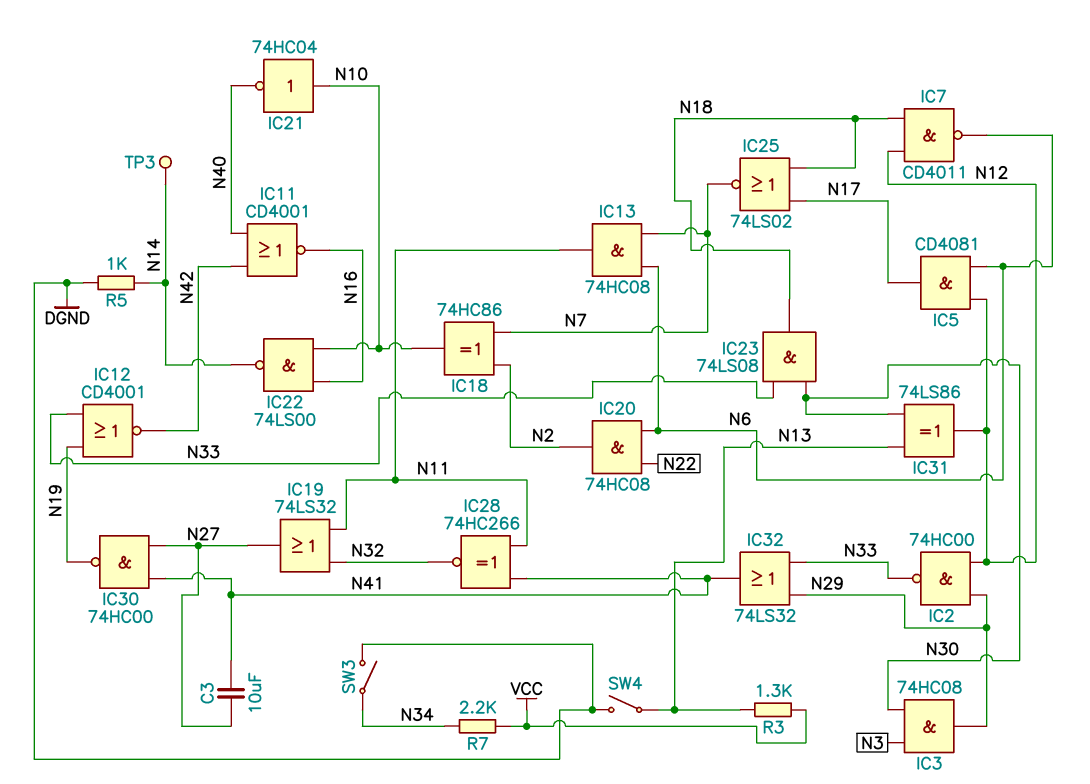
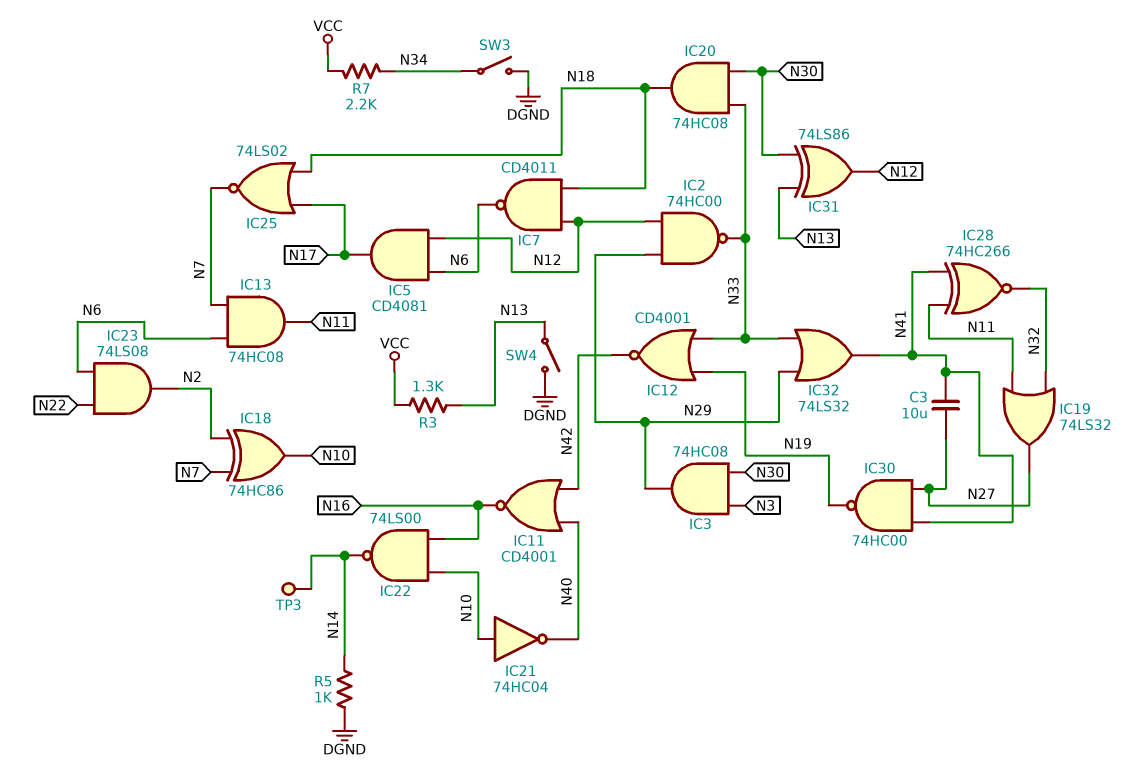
IC20: AND 74HC08 (in N6, in N22, out N2) -> AND 74HC08 (in N30, in N33, out N18)
IC23: AND 74LS08 (in N30, in N33, out N18) -> AND 74LS08 (in N6, in N22, out N2)

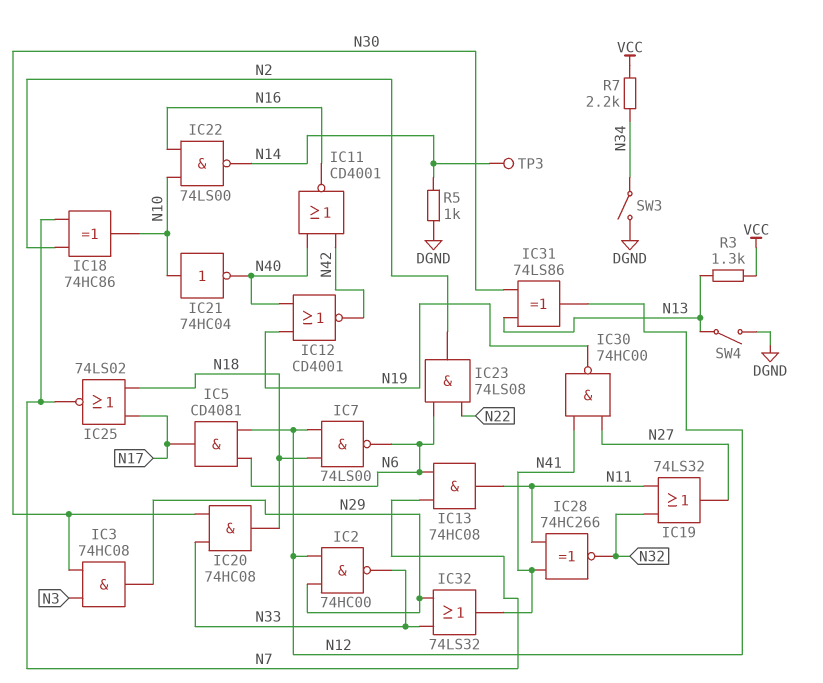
C3: 10uF (N27, N41) -> none
IC7: NAND CD4011 (in N12, in N18, out N6) -> NAND 74LS00 (in N12, in N18, out N6)
IC12: NOR CD4001 (in N19, in N33, out N42) -> NOR CD4001 (in N19, in N40, out N42)

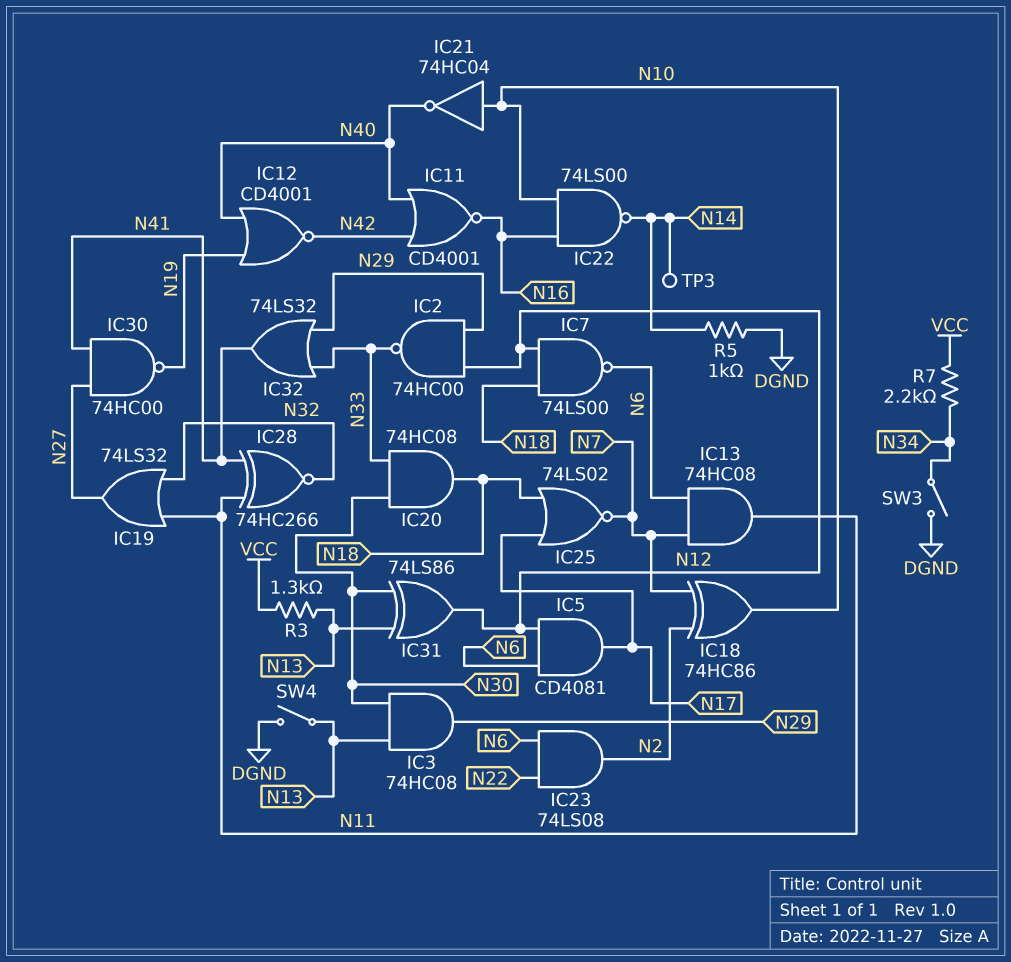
IC3: AND 74HC08 (in N3, in N30, out N29) -> AND 74HC08 (in N13, in N30, out N29)

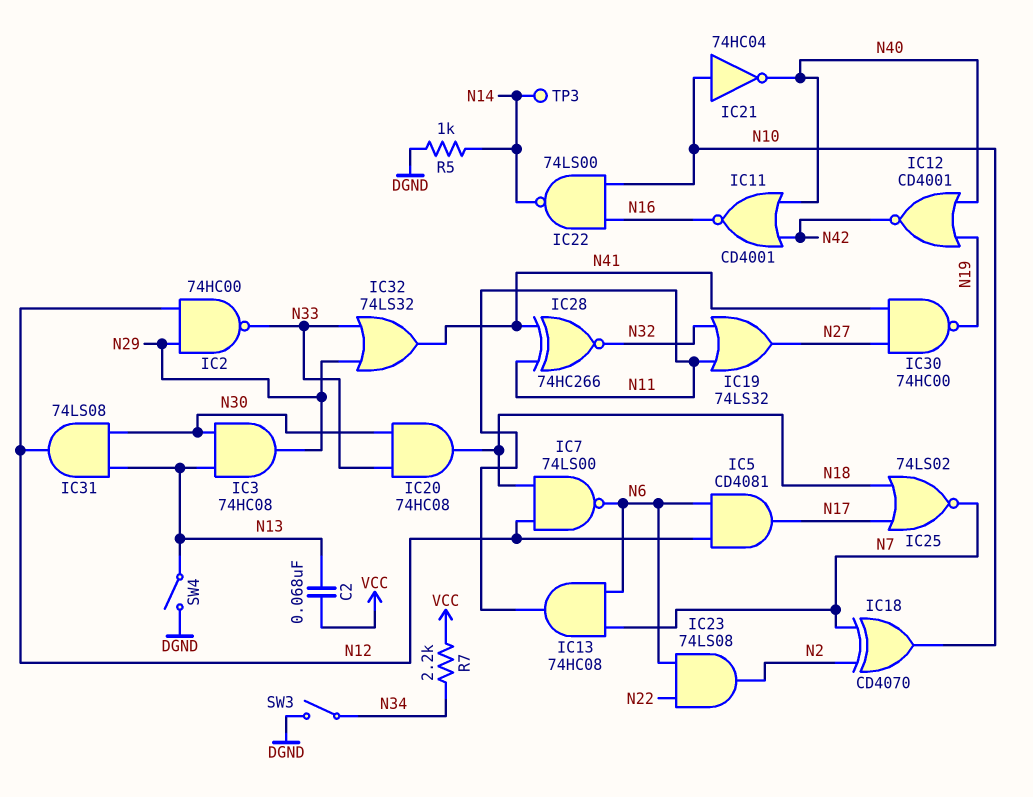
C2: none -> 68nF (N13, VCC)
IC18: XOR 74HC86 (in N2, in N7, out N10) -> XOR CD4070 (in N2, in N7, out N10)
IC31: XOR 74LS86 (in N13, in N30, out N12) -> AND 74LS08 (in N13, in N30, out N12)
R3: 1.3k (N13, VCC) -> none

